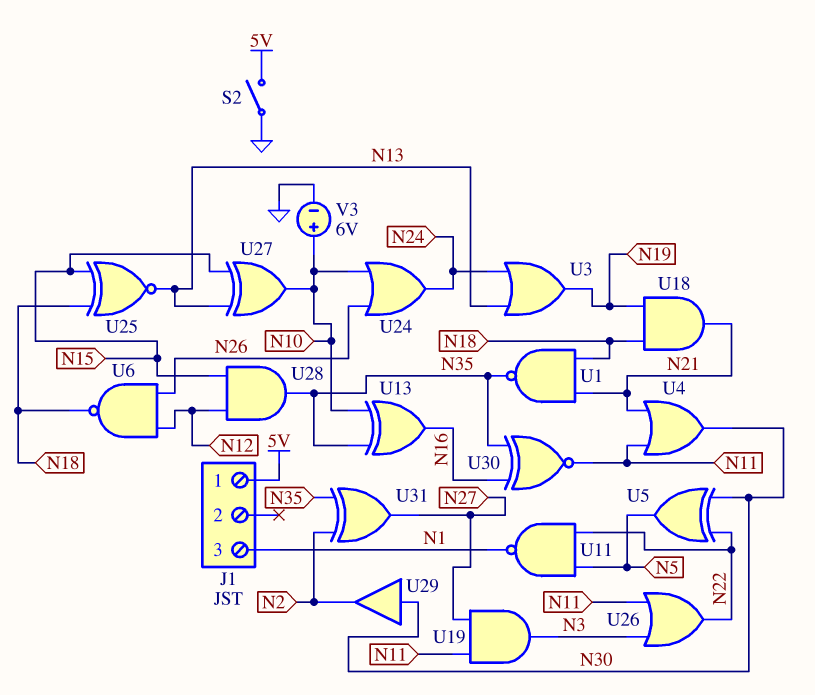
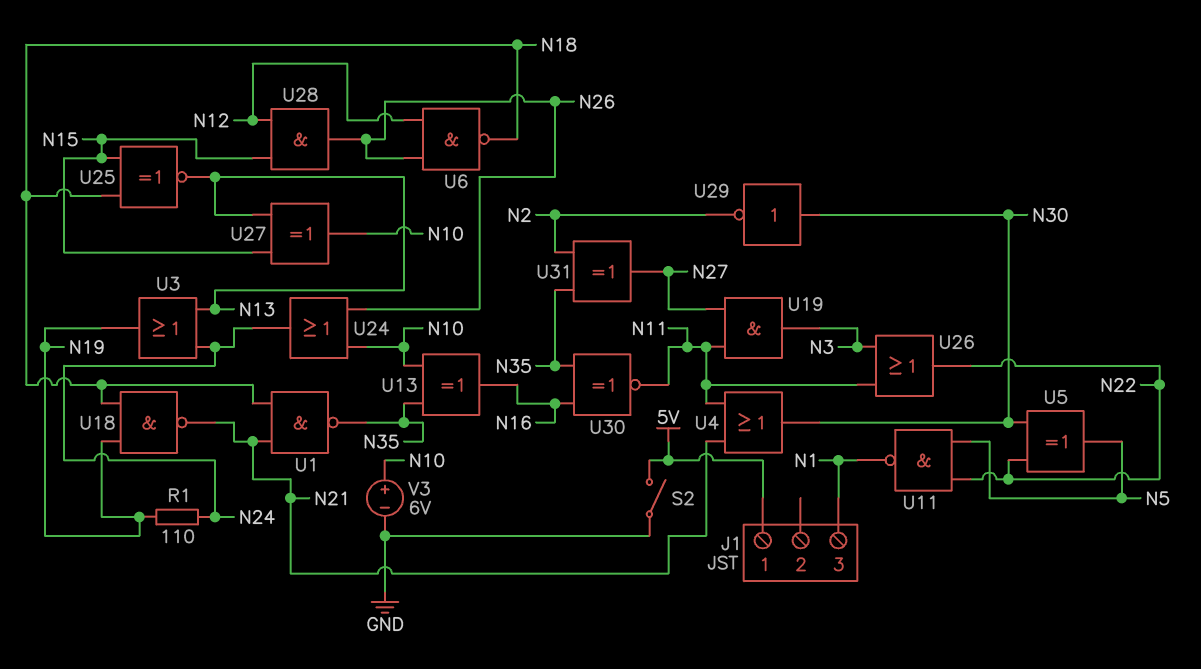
R1: none -> 110 (N19, N24)
U18: AND (in N18, in N19, out N21) -> NAND (in N18, in N19, out N21)
U28: AND (in N12, in N15, out N35) -> AND (in N12, in N15, out N26)
U29: buffer (in N30, out N2) -> NOT (in N30, out N2)

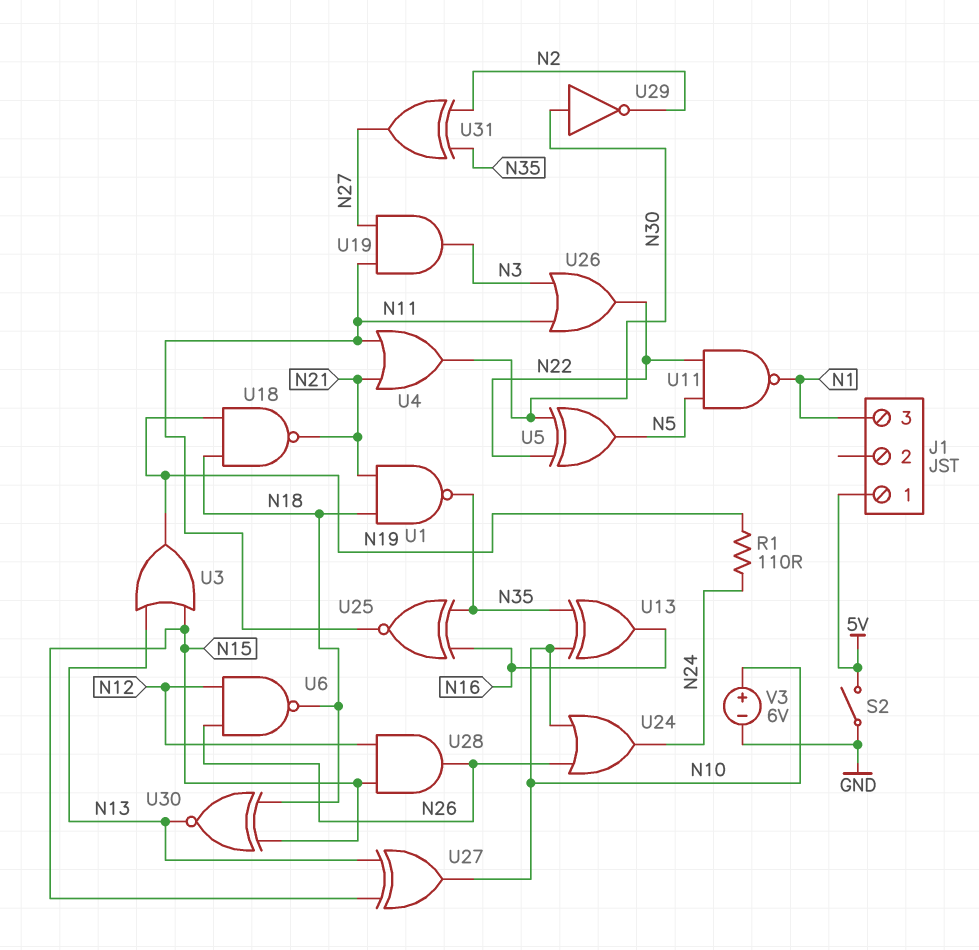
U3: OR (in N13, in N24, out N19) -> OR (in N13, in N15, out N19)
U25: XNOR (in N15, in N18, out N13) -> XNOR (in N16, in N35, out N11)
U30: XNOR (in N16, in N35, out N11) -> XNOR (in N15, in N18, out N13)

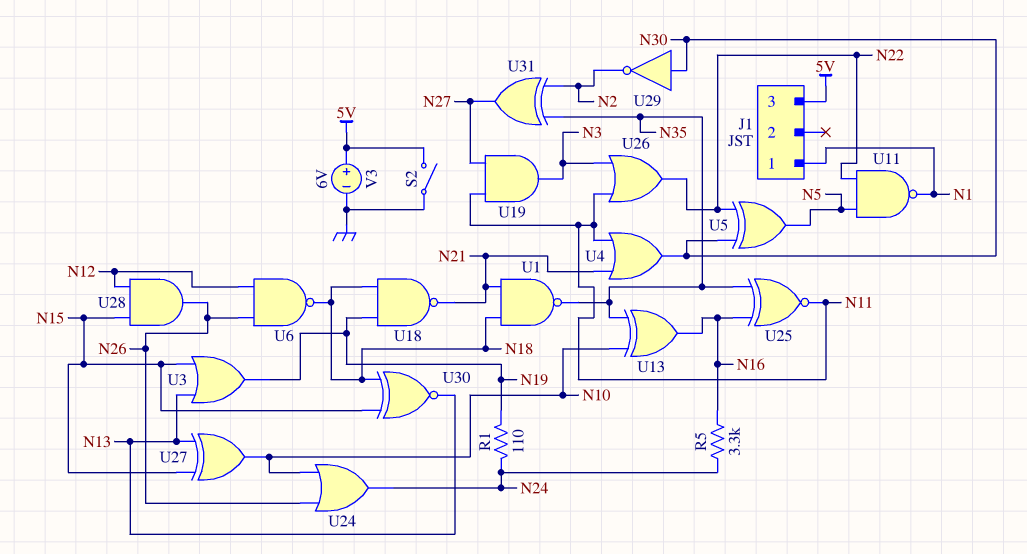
J1 pin 1: 5V -> N1
J1 pin 3: N1 -> 5V
R5: none -> 3.3k (N16, N24)
V3: 6V (plus N10, minus GND) -> 6V (plus 5V, minus GND)

